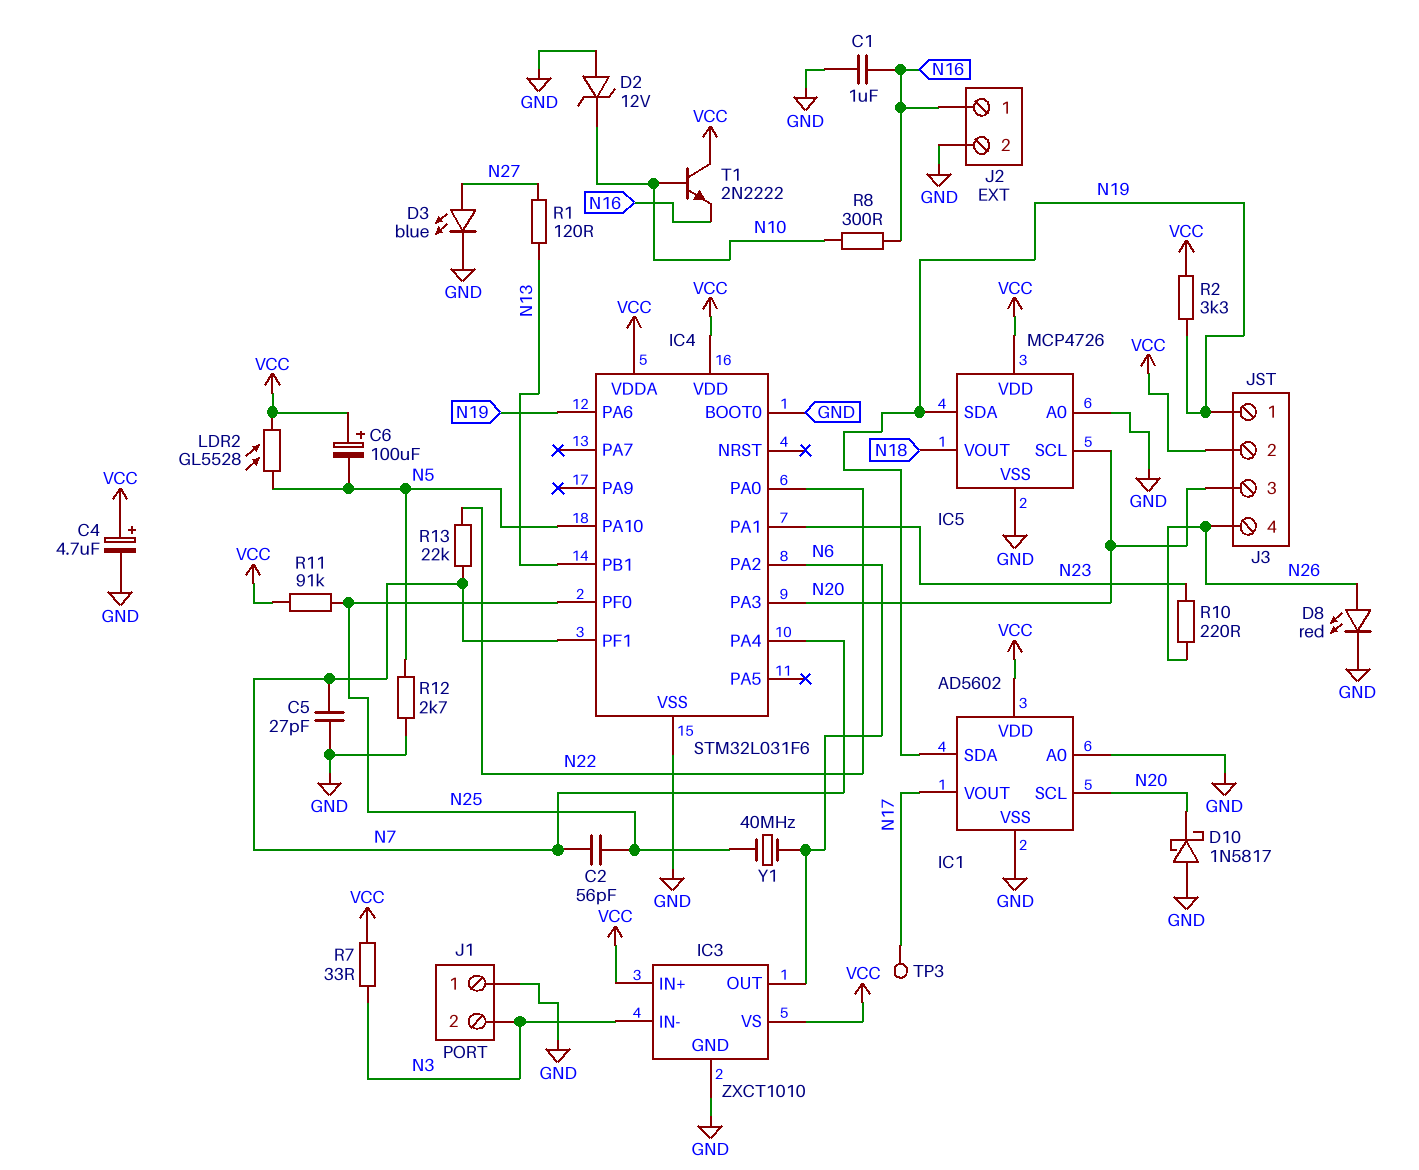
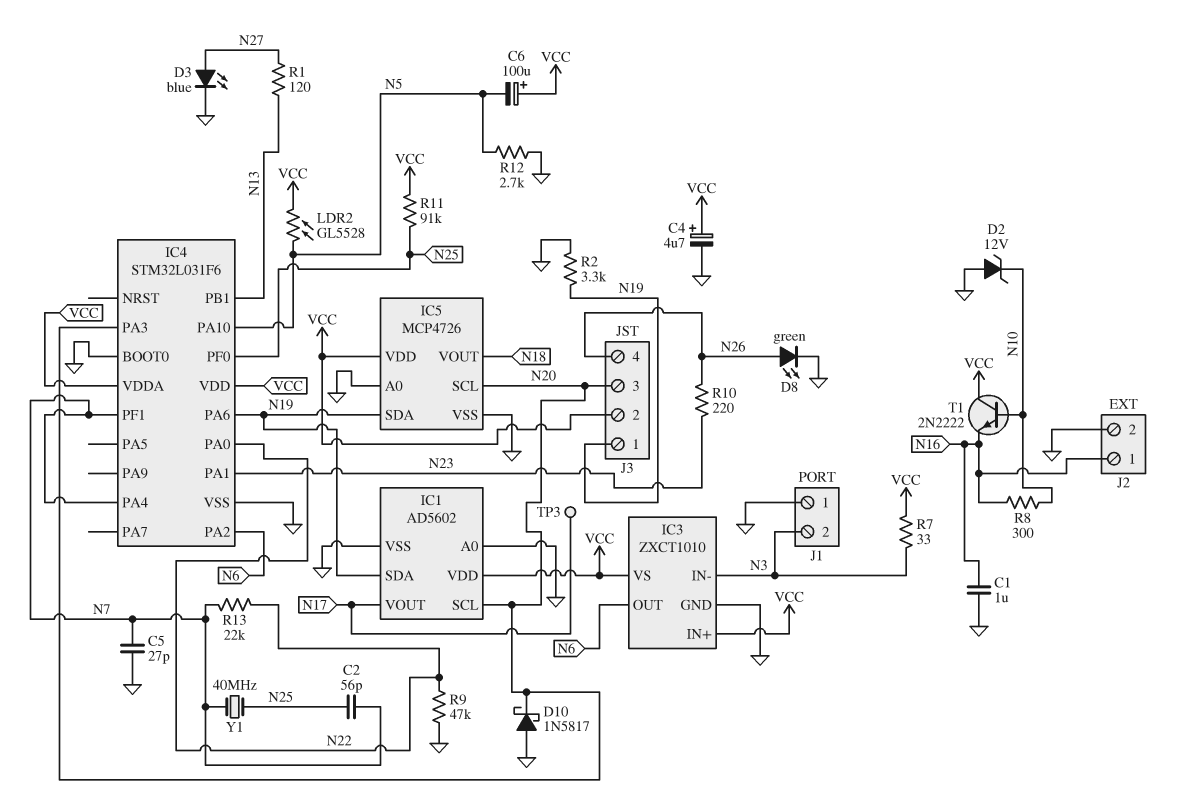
D8: LED red (A N26, K GND) -> LED green (A N26, K GND)
R2: 3.3k (N19, VCC) -> 3.3k (GND, N19)
R9: none -> 47k (GND, N22)
Y1: 40MHz (N6, N25) -> 40MHz (N7, N25)

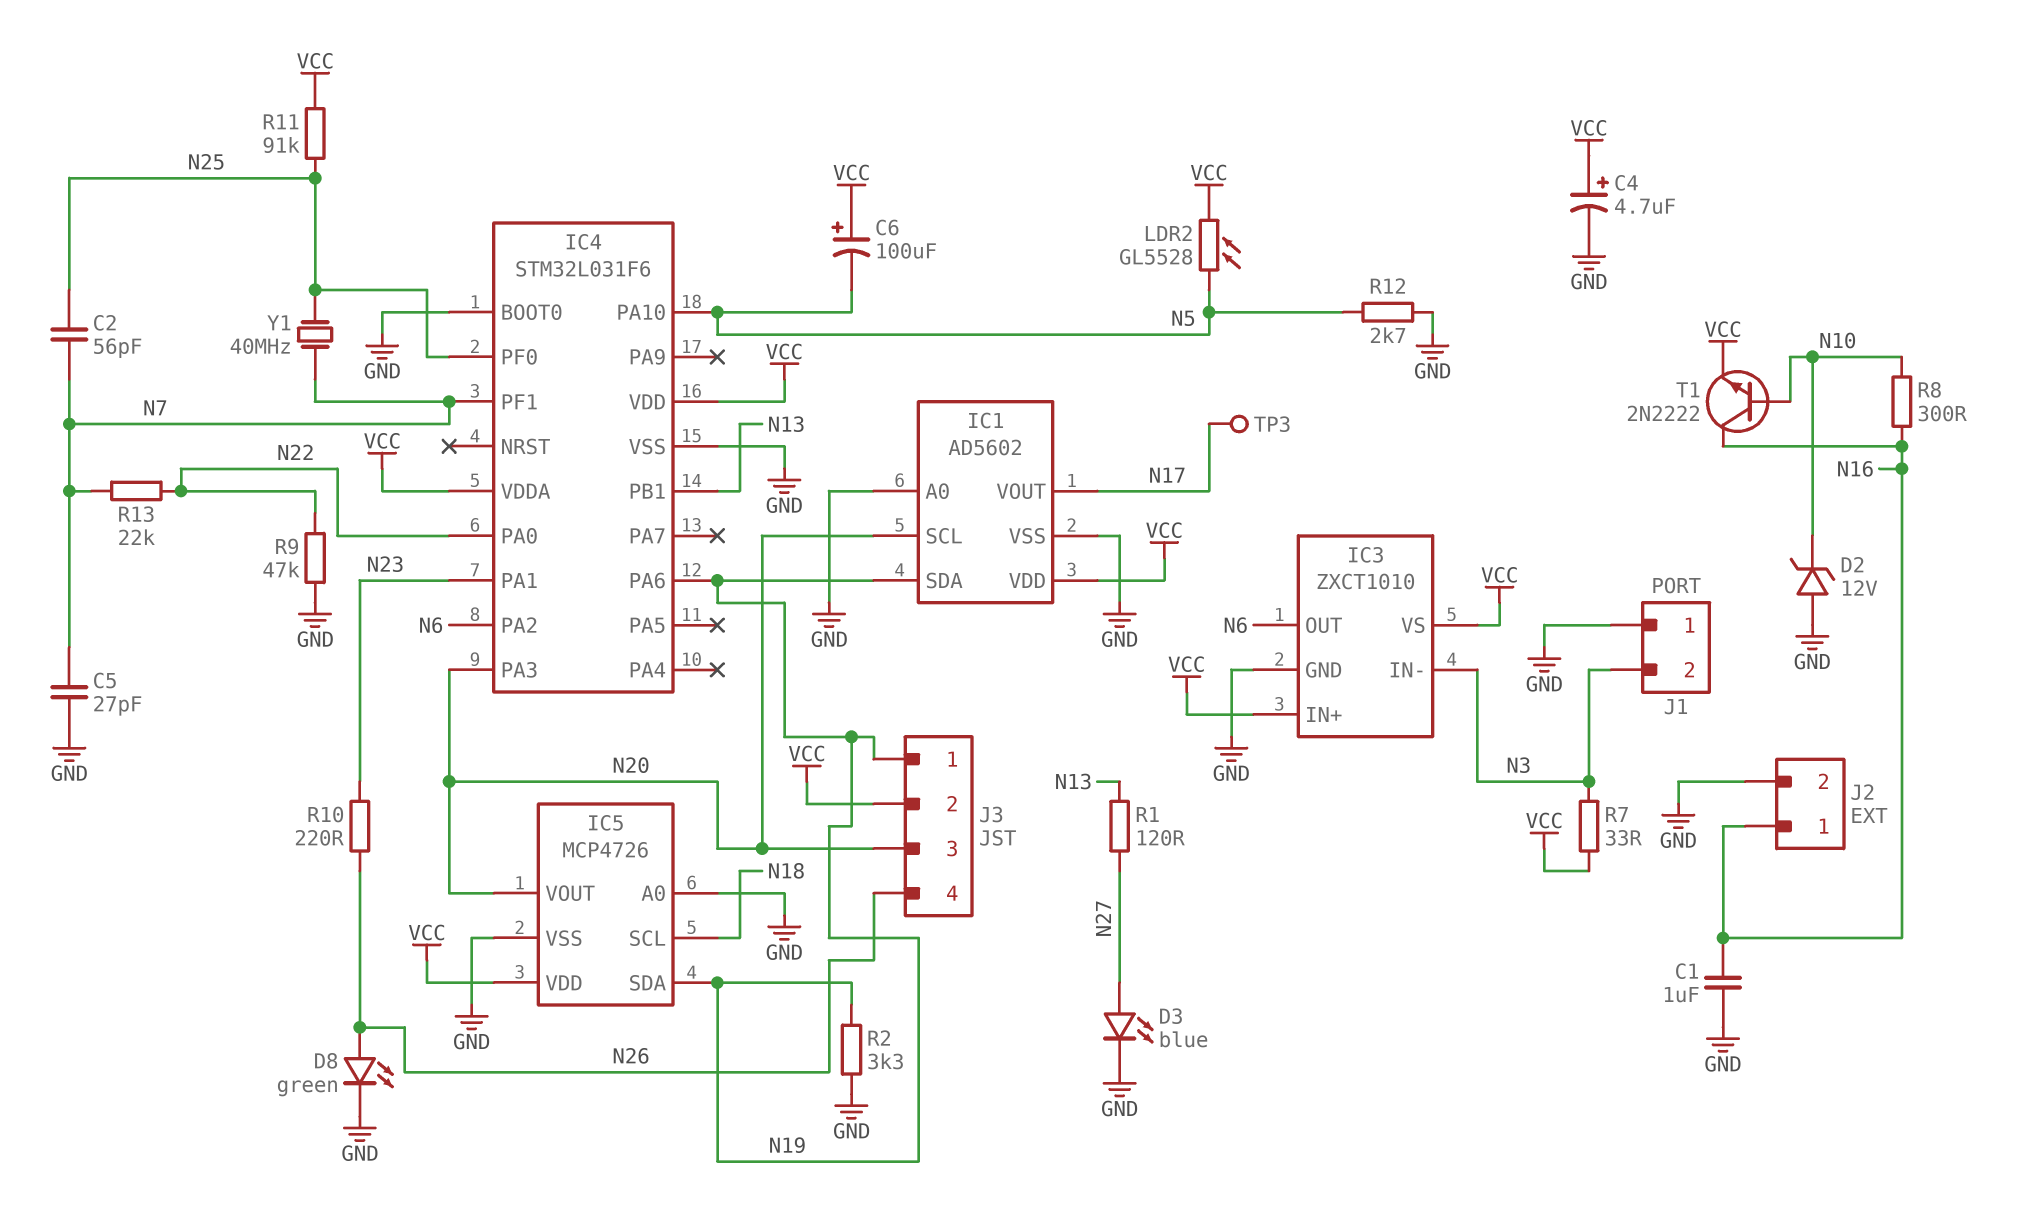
D10: schottky 1N5817 (A GND, K N20) -> none
IC4 pin PA4: N7 -> none
IC5 pin SCL: N20 -> N18
IC5 pin VOUT: N18 -> N20
T1: NPN 2N2222 (B N10, C VCC, E N16) -> NPN 2N2222 (B N10, C N16, E VCC)

